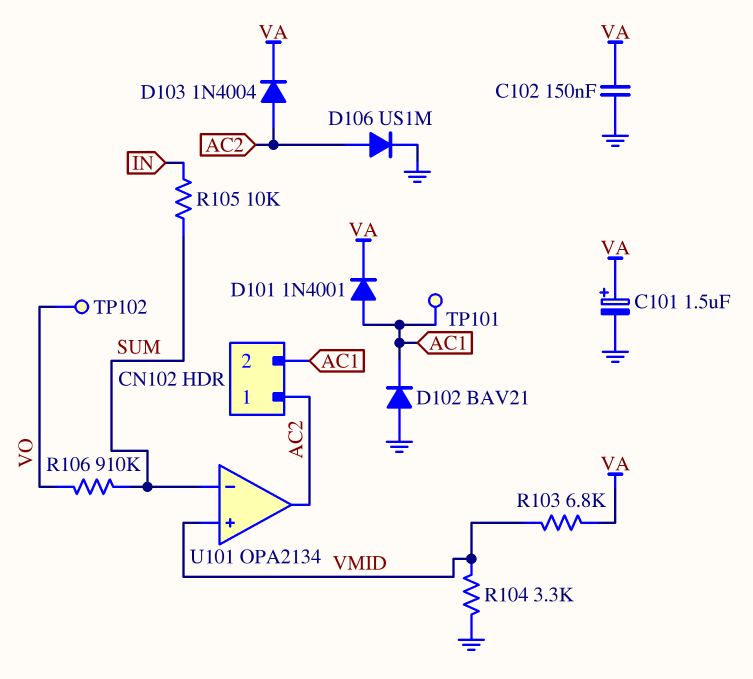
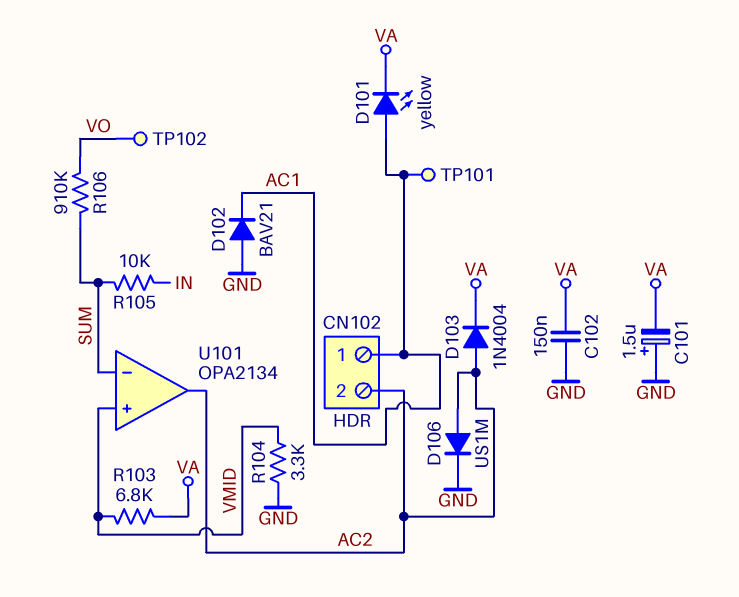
C101: 1.5uF (plus VA, minus GND) -> 1.5uF (plus GND, minus VA)
CN102 pin 1: AC2 -> AC1
CN102 pin 2: AC1 -> AC2
D101: diode 1N4001 (A AC1, K VA) -> LED yellow (A AC1, K VA)

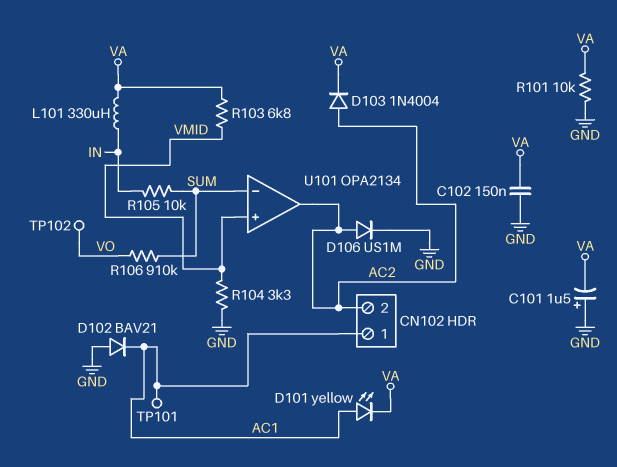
L101: none -> 330uH (IN, VA)
R101: none -> 10k (GND, VA)

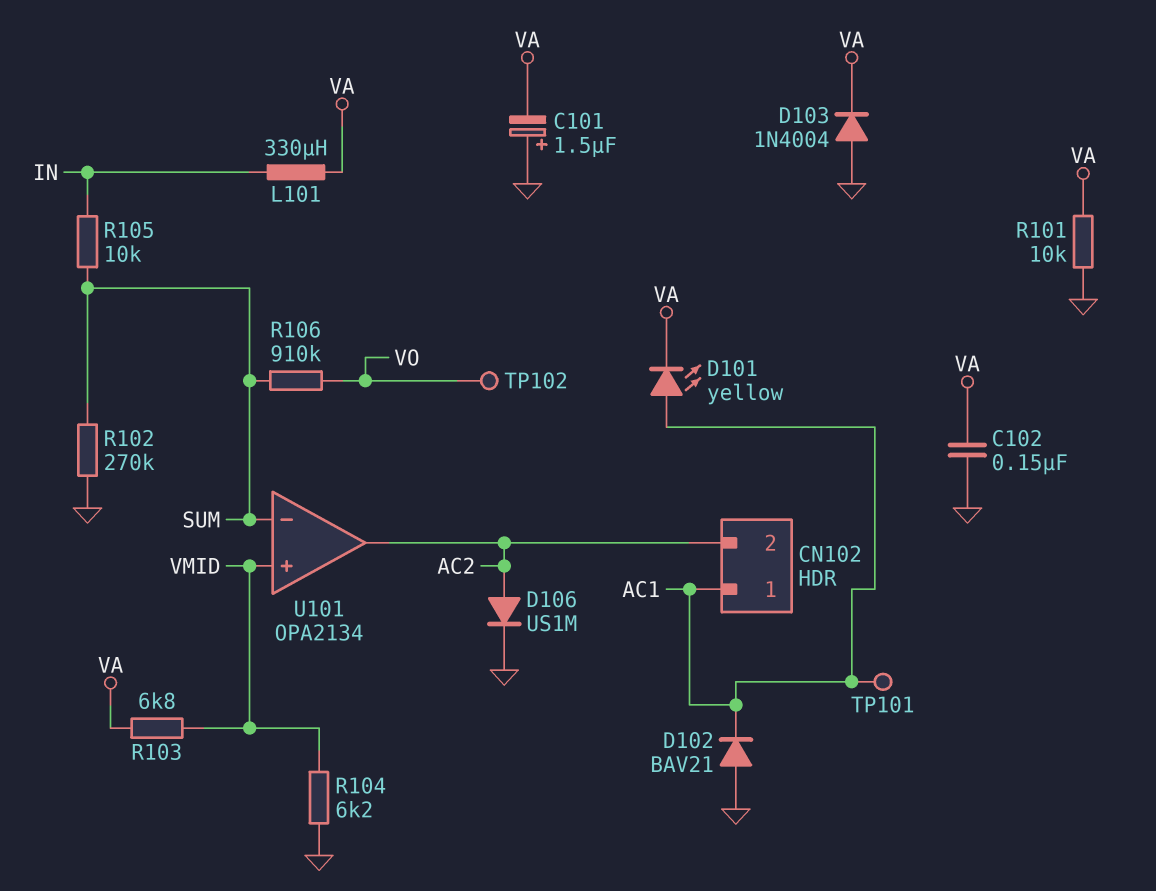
D103: diode 1N4004 (A AC2, K VA) -> diode 1N4004 (A GND, K VA)
R102: none -> 270k (GND, SUM)
R104: 3.3k (GND, VMID) -> 6.2k (GND, VMID)

